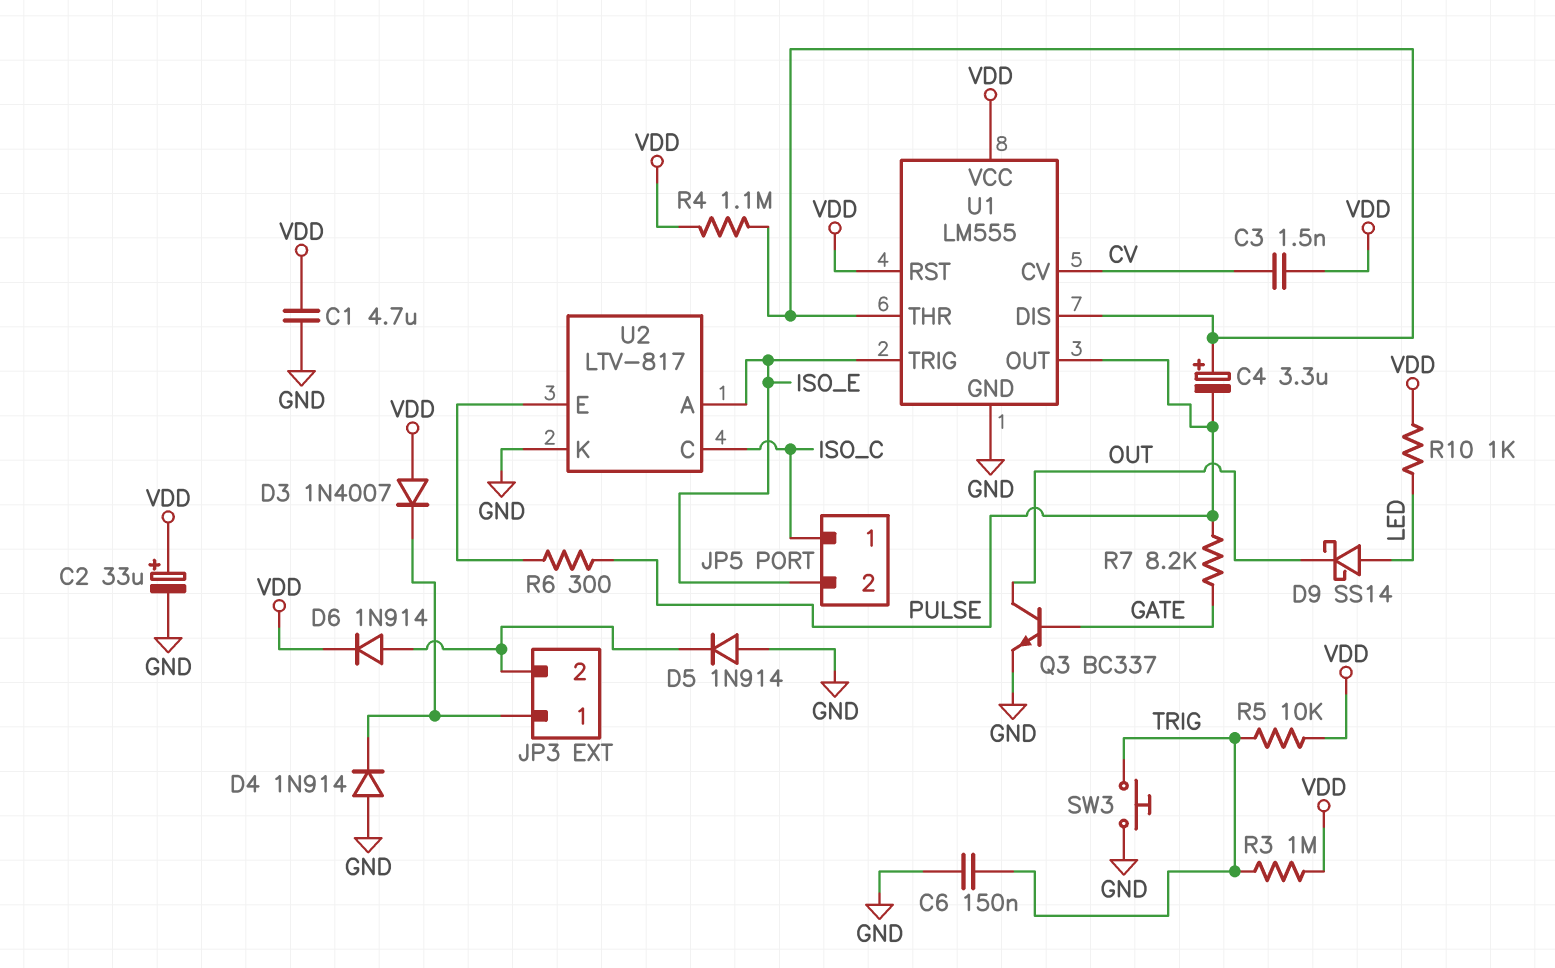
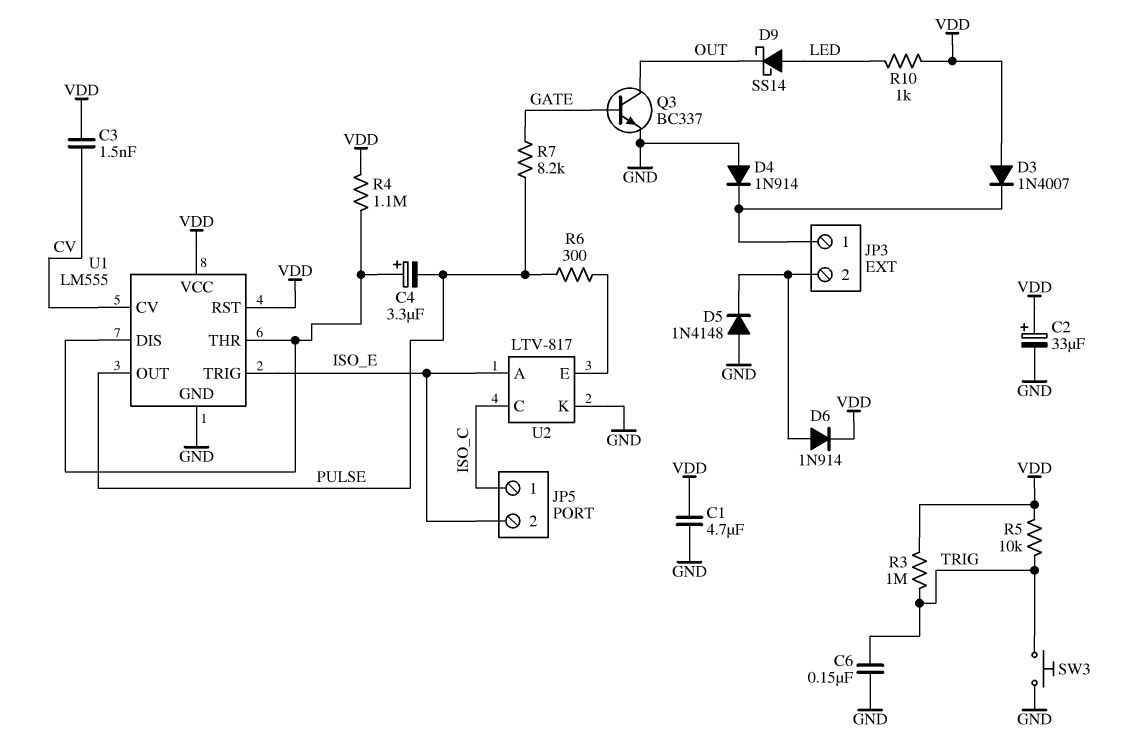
D5: diode 1N914 (A GND, K JP3/2) -> diode 1N4148 (A GND, K JP3/2)

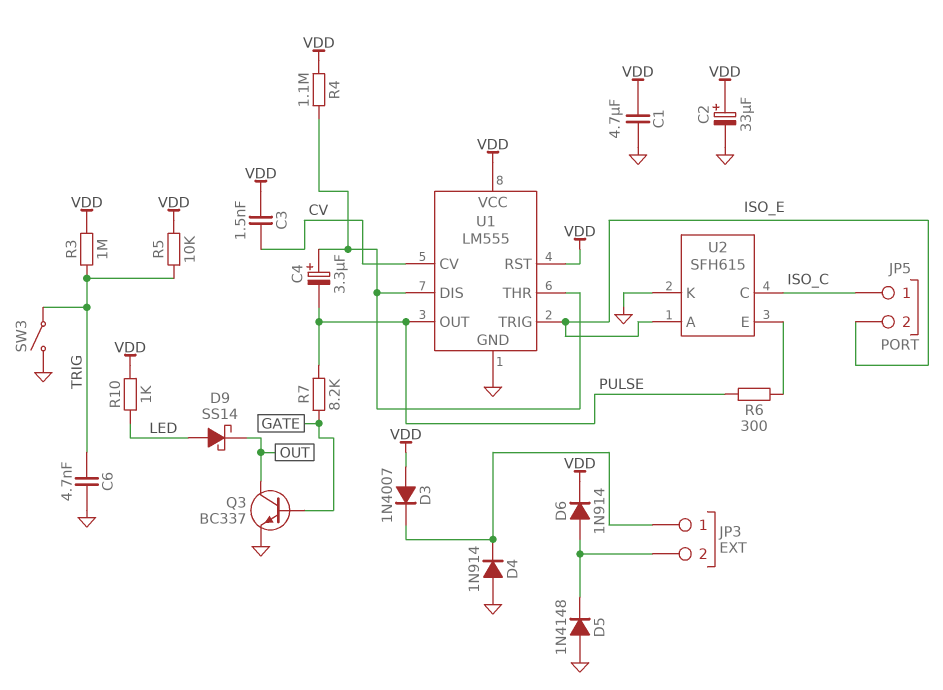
C6: 150nF (GND, TRIG) -> 4.7nF (GND, TRIG)
SW3: button (GND, TRIG) -> switch (GND, TRIG)
U2: LTV-817 -> SFH615

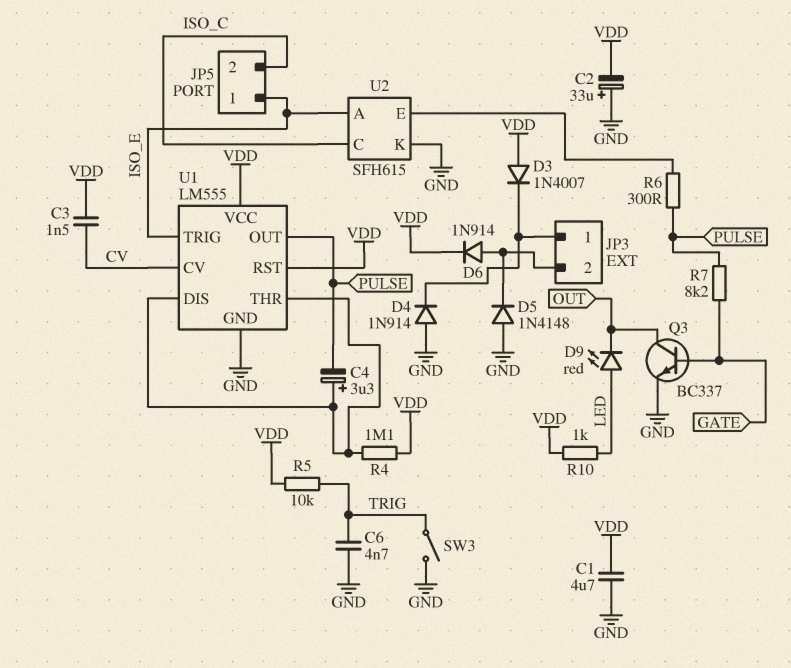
C2: 33uF (plus VDD, minus GND) -> 33uF (plus GND, minus VDD)
D9: schottky SS14 (A LED, K OUT) -> LED red (A LED, K OUT)
JP5 pin 1: ISO_C -> ISO_E
JP5 pin 2: ISO_E -> ISO_C
R3: 1M (TRIG, VDD) -> none

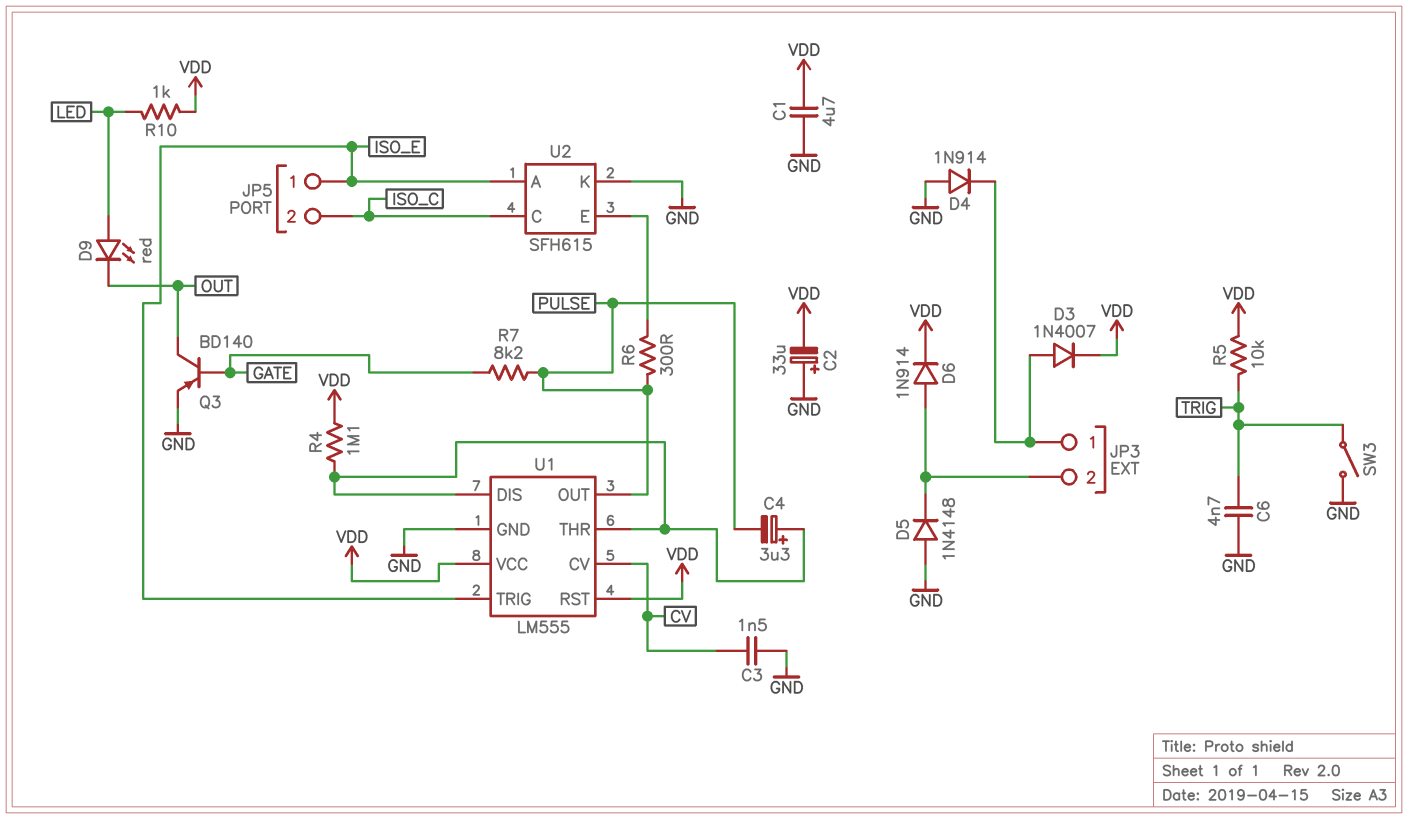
C3: 1.5nF (CV, VDD) -> 1.5nF (CV, GND)
D3: diode 1N4007 (A VDD, K JP3/1) -> diode 1N4007 (A JP3/1, K VDD)
Q3: NPN BC337 (B GATE, C OUT, E GND) -> PNP BD140 (B GATE, C OUT, E GND)

